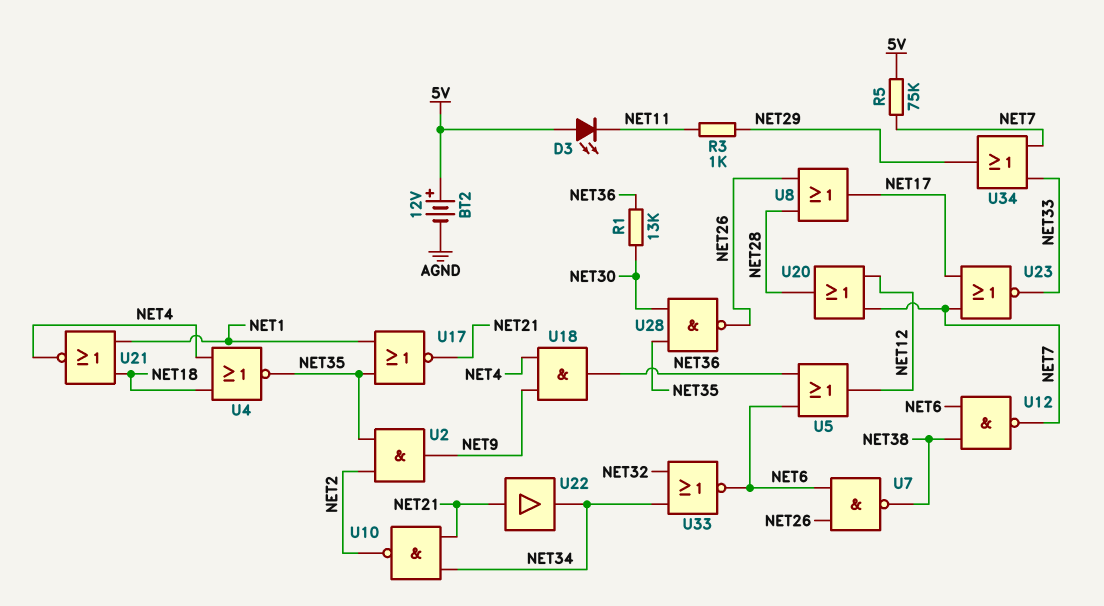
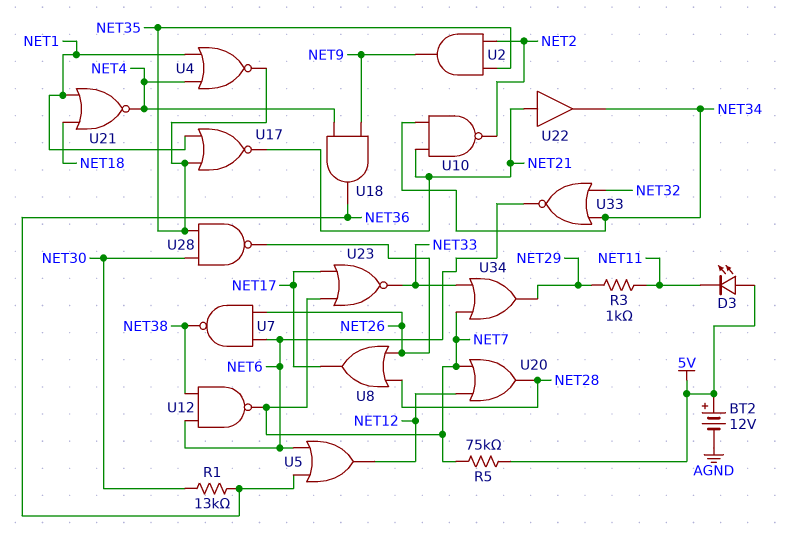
U4: NOR (in NET4, in NET18, out NET35) -> NOR (in NET1, in NET4, out NET35)

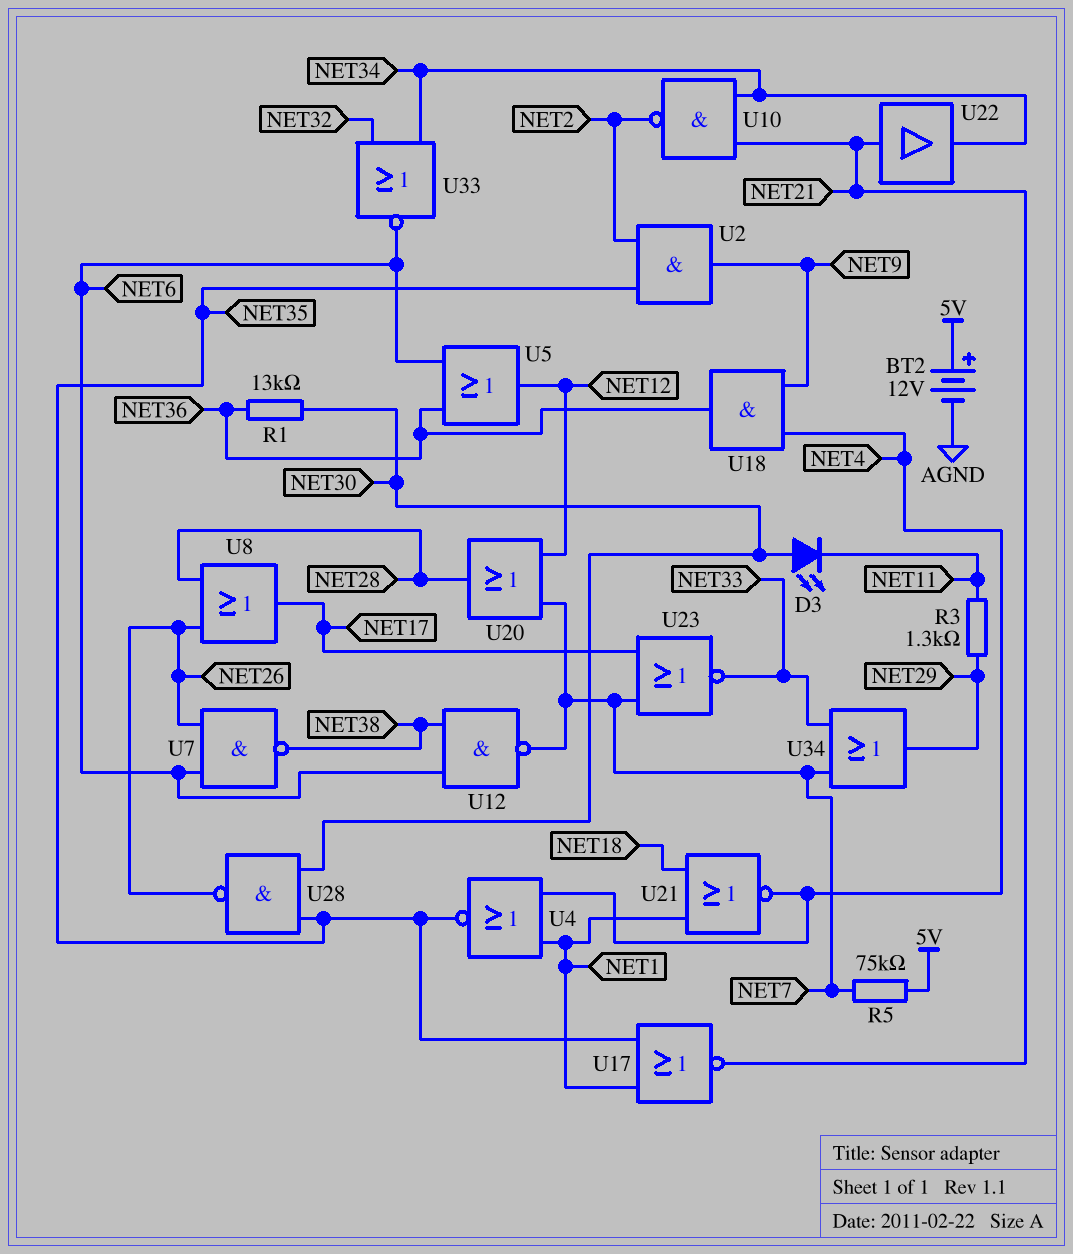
D3: LED (A 5V, K NET11) -> LED (A NET30, K NET11)
R3: 1k (NET11, NET29) -> 1.3k (NET11, NET29)

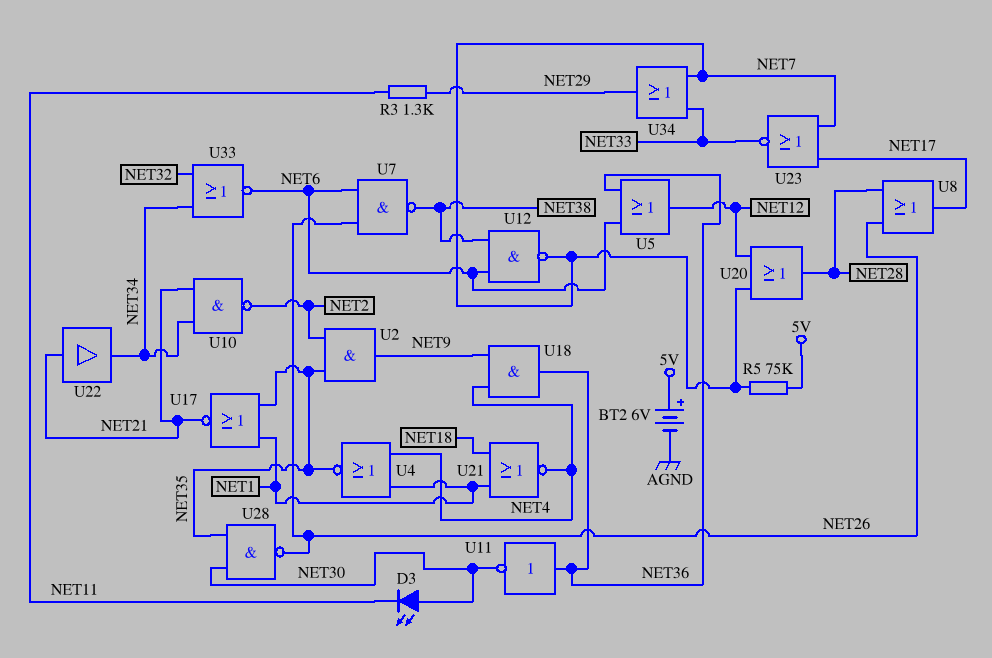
BT2: 12V (plus 5V, minus AGND) -> 6V (plus 5V, minus AGND)
R1: 13k (NET30, NET36) -> none
U11: none -> NOT (in NET36, out NET30)

